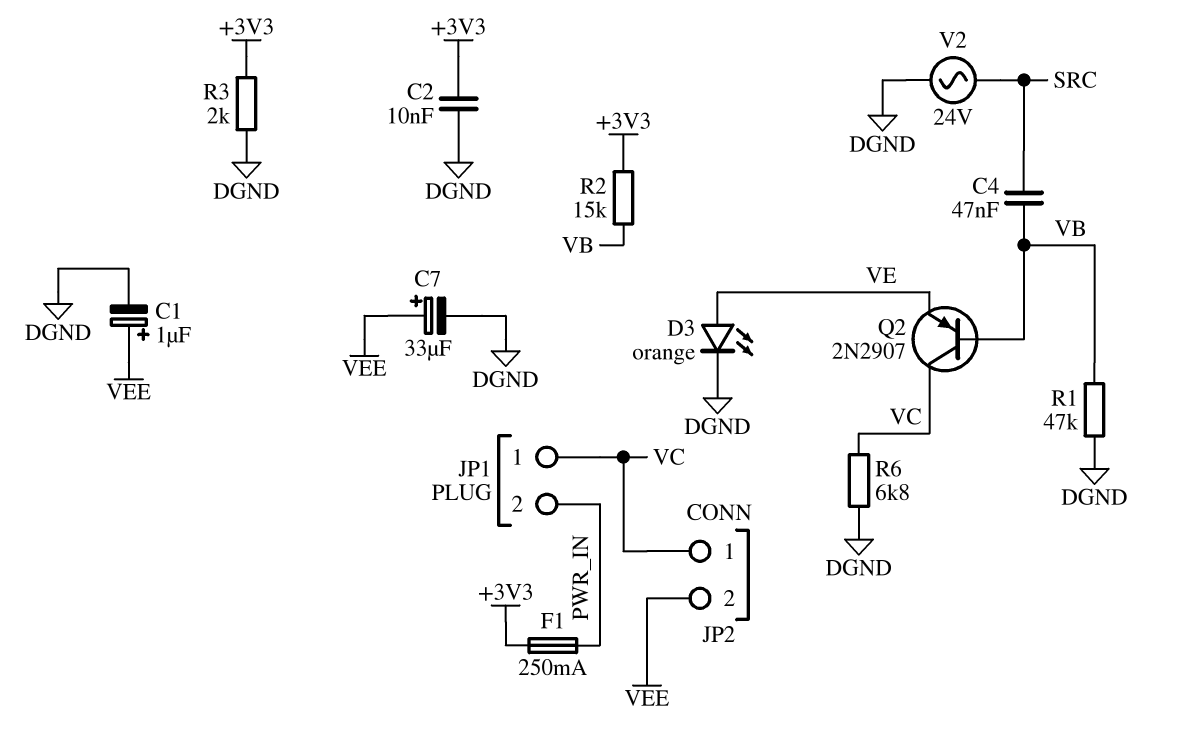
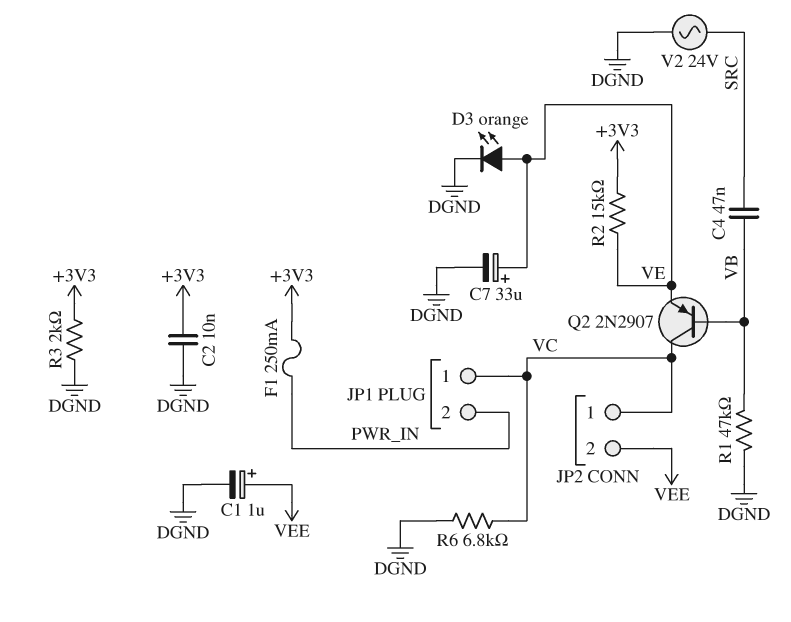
C7: 33uF (plus VEE, minus DGND) -> 33uF (plus VE, minus DGND)
R2: 15k (+3V3, VB) -> 15k (+3V3, VE)

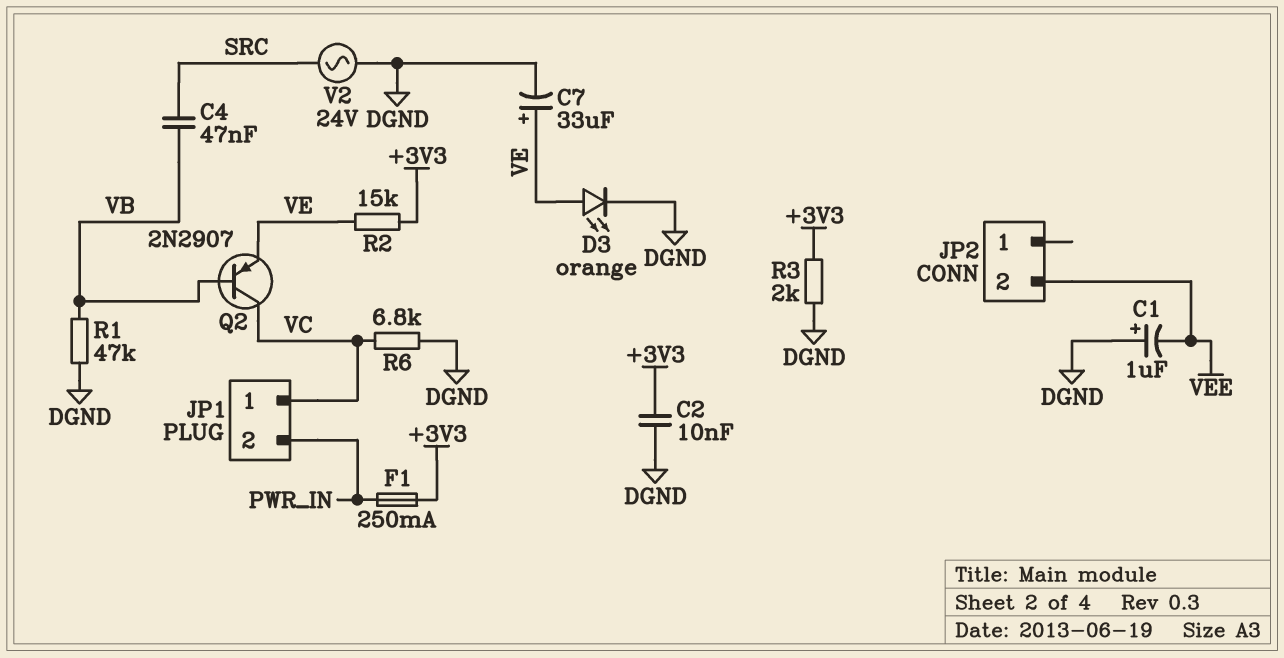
C1: 1uF (plus VEE, minus DGND) -> 1uF (plus DGND, minus VEE)
JP2 pin 1: VC -> none

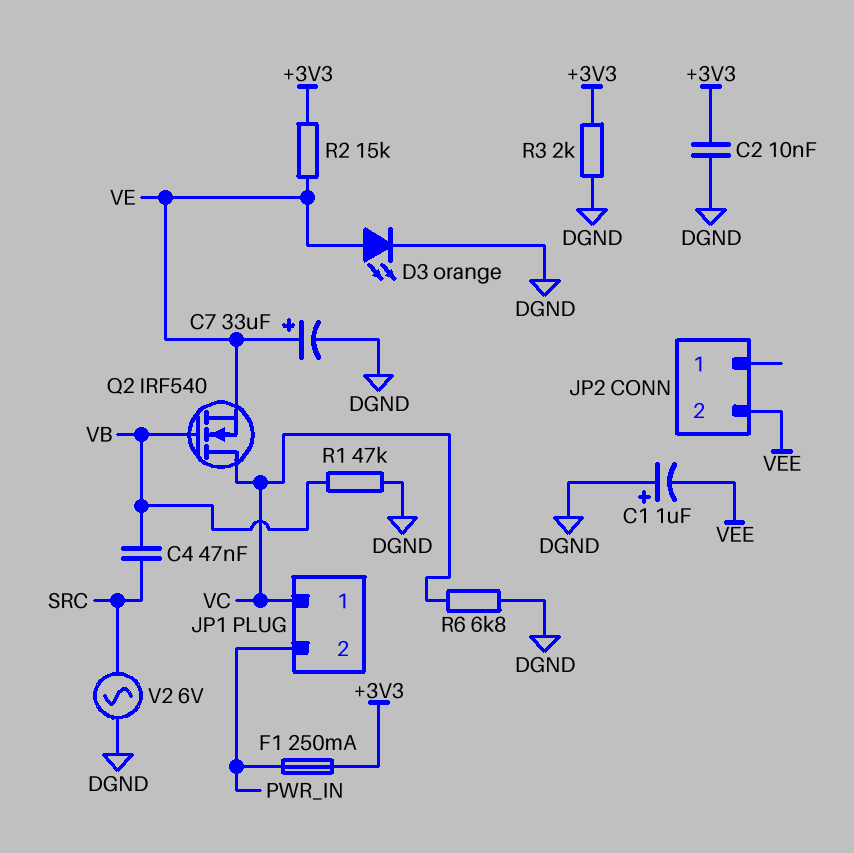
Q2: PNP 2N2907 (B VB, C VC, E VE) -> NMOS IRF540 (G VB, D VC, S VE)
V2: AC 24V (DGND, SRC) -> AC 6V (DGND, SRC)

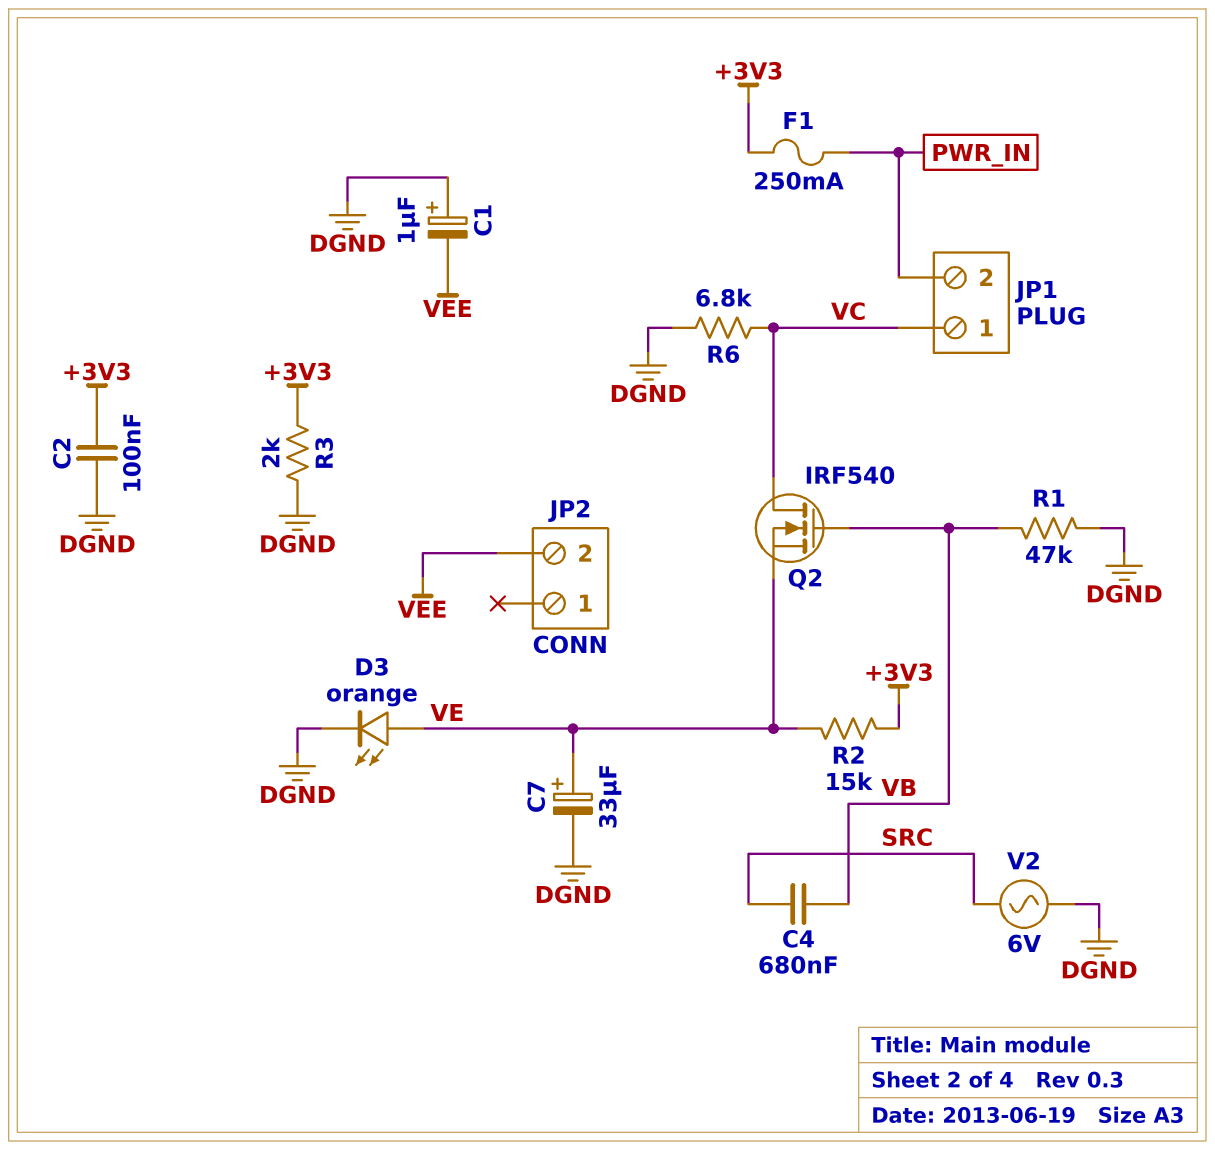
C2: 10nF (+3V3, DGND) -> 100nF (+3V3, DGND)
C4: 47nF (SRC, VB) -> 680nF (SRC, VB)

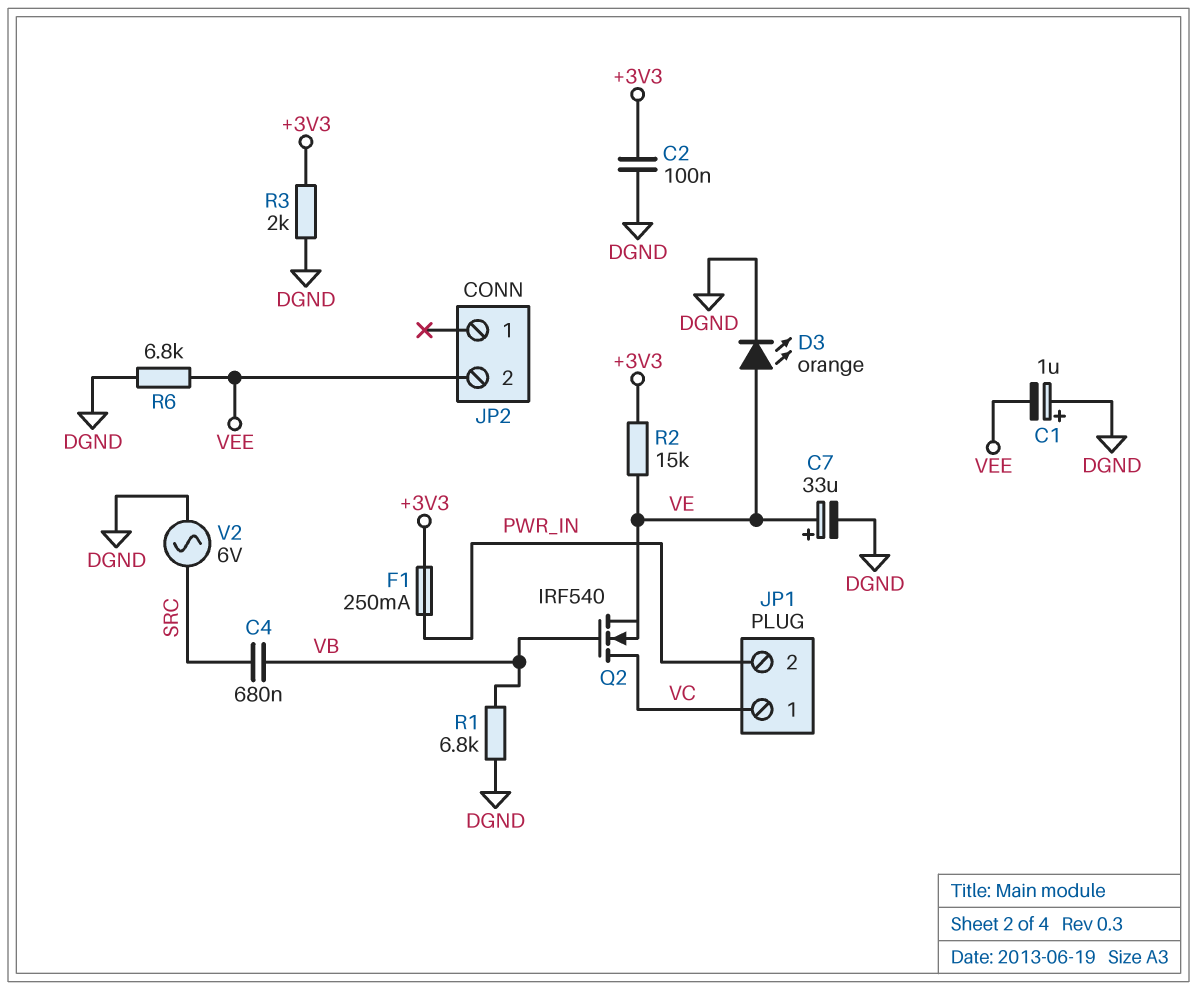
R1: 47k (DGND, VB) -> 6.8k (DGND, VB)
R6: 6.8k (DGND, VC) -> 6.8k (DGND, VEE)

